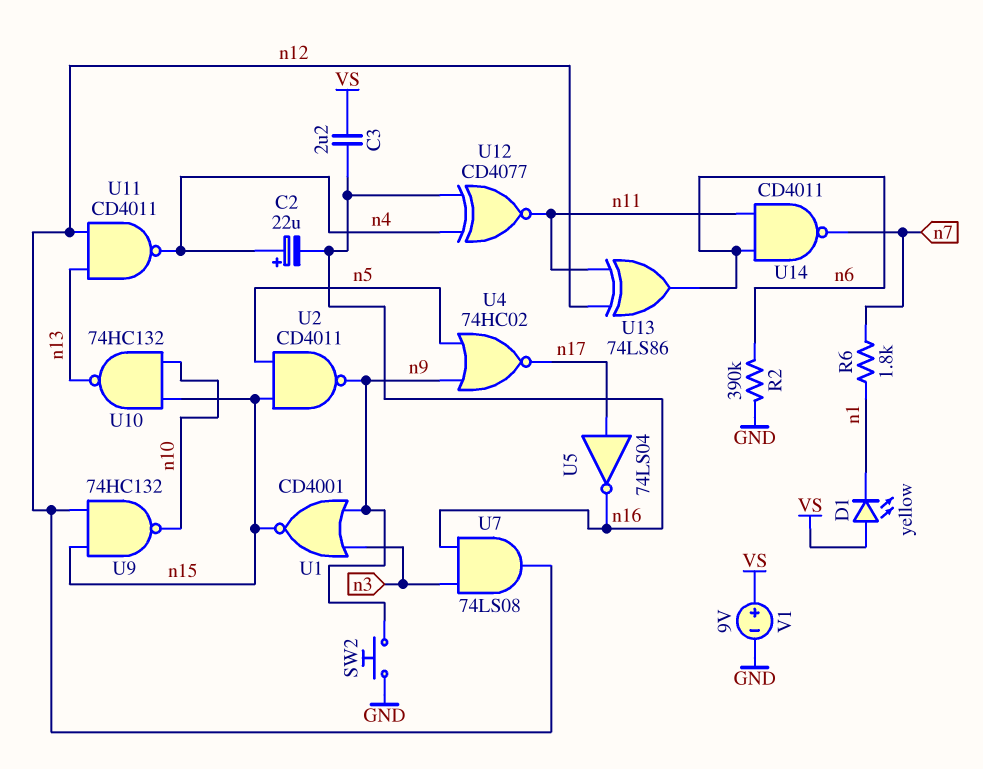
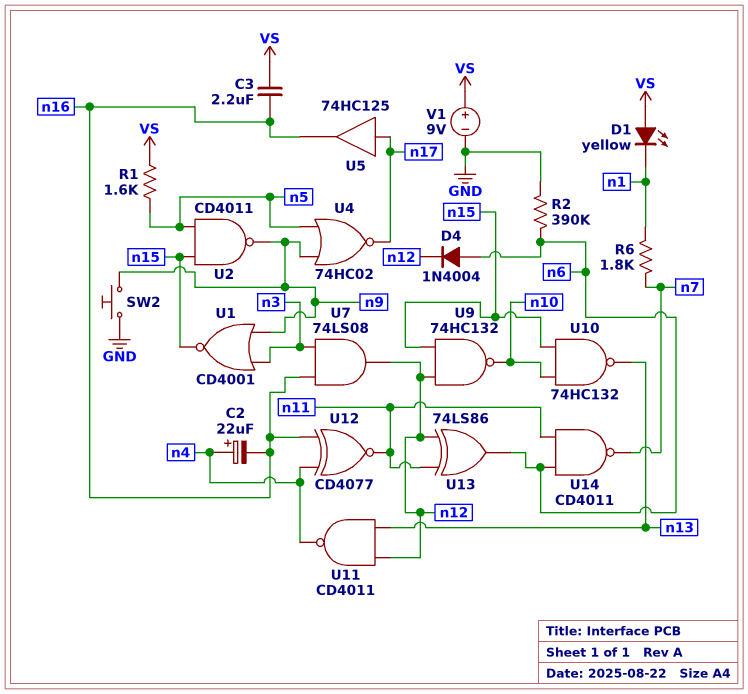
D4: none -> diode 1N4004 (A n6, K n12)
R1: none -> 1.6k (VS, n5)
U5: NOT 74LS04 (in n17, out n16) -> buffer 74HC125 (in n17, out n16)

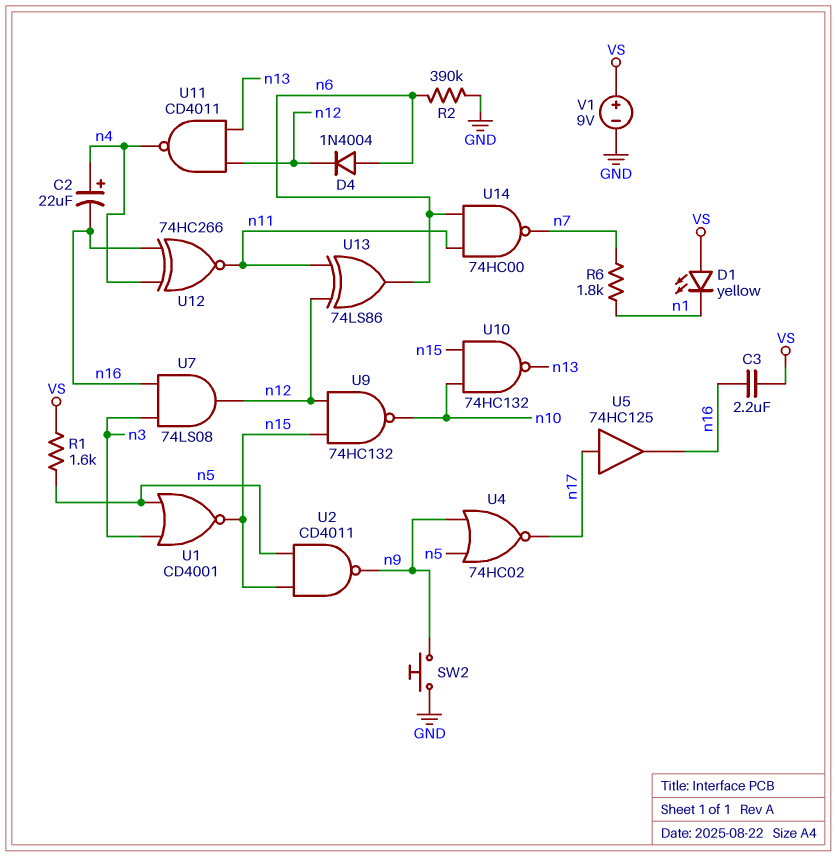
U1: NOR CD4001 (in n3, in n9, out n15) -> NOR CD4001 (in n3, in n5, out n15)
U12: XNOR CD4077 (in n4, in n16, out n11) -> XNOR 74HC266 (in n4, in n16, out n11)
U14: NAND CD4011 (in n6, in n11, out n7) -> NAND 74HC00 (in n6, in n11, out n7)

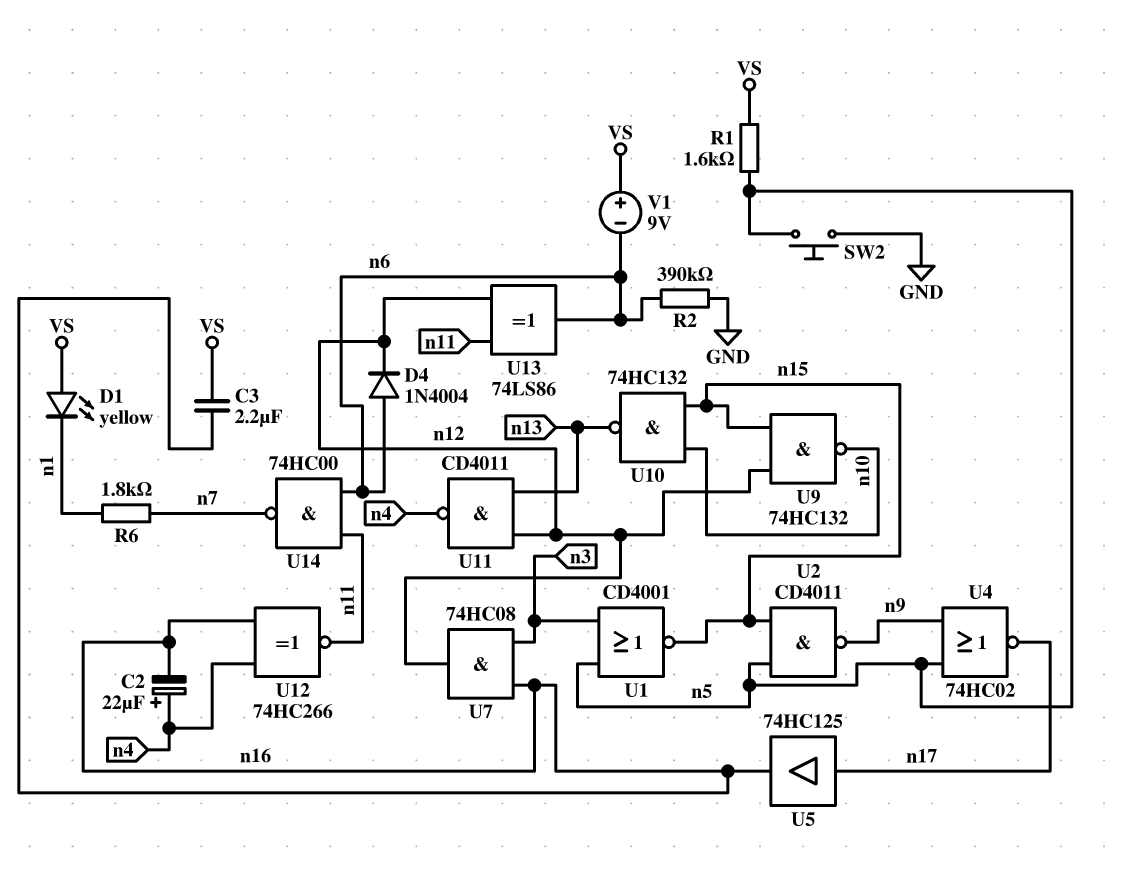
SW2: button (GND, n9) -> button (GND, n5)
U7: AND 74LS08 (in n3, in n16, out n12) -> AND 74HC08 (in n3, in n16, out n12)
V1: 9V (plus VS, minus GND) -> 9V (plus VS, minus n6)

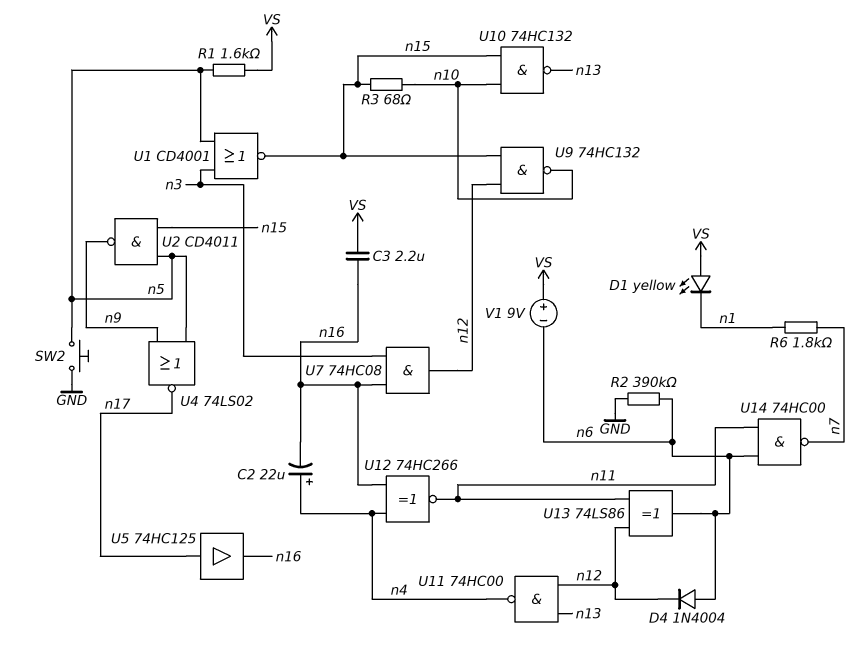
R3: none -> 68 (n10, n15)
U4: NOR 74HC02 (in n5, in n9, out n17) -> NOR 74LS02 (in n5, in n9, out n17)
U11: NAND CD4011 (in n12, in n13, out n4) -> NAND 74HC00 (in n12, in n13, out n4)

